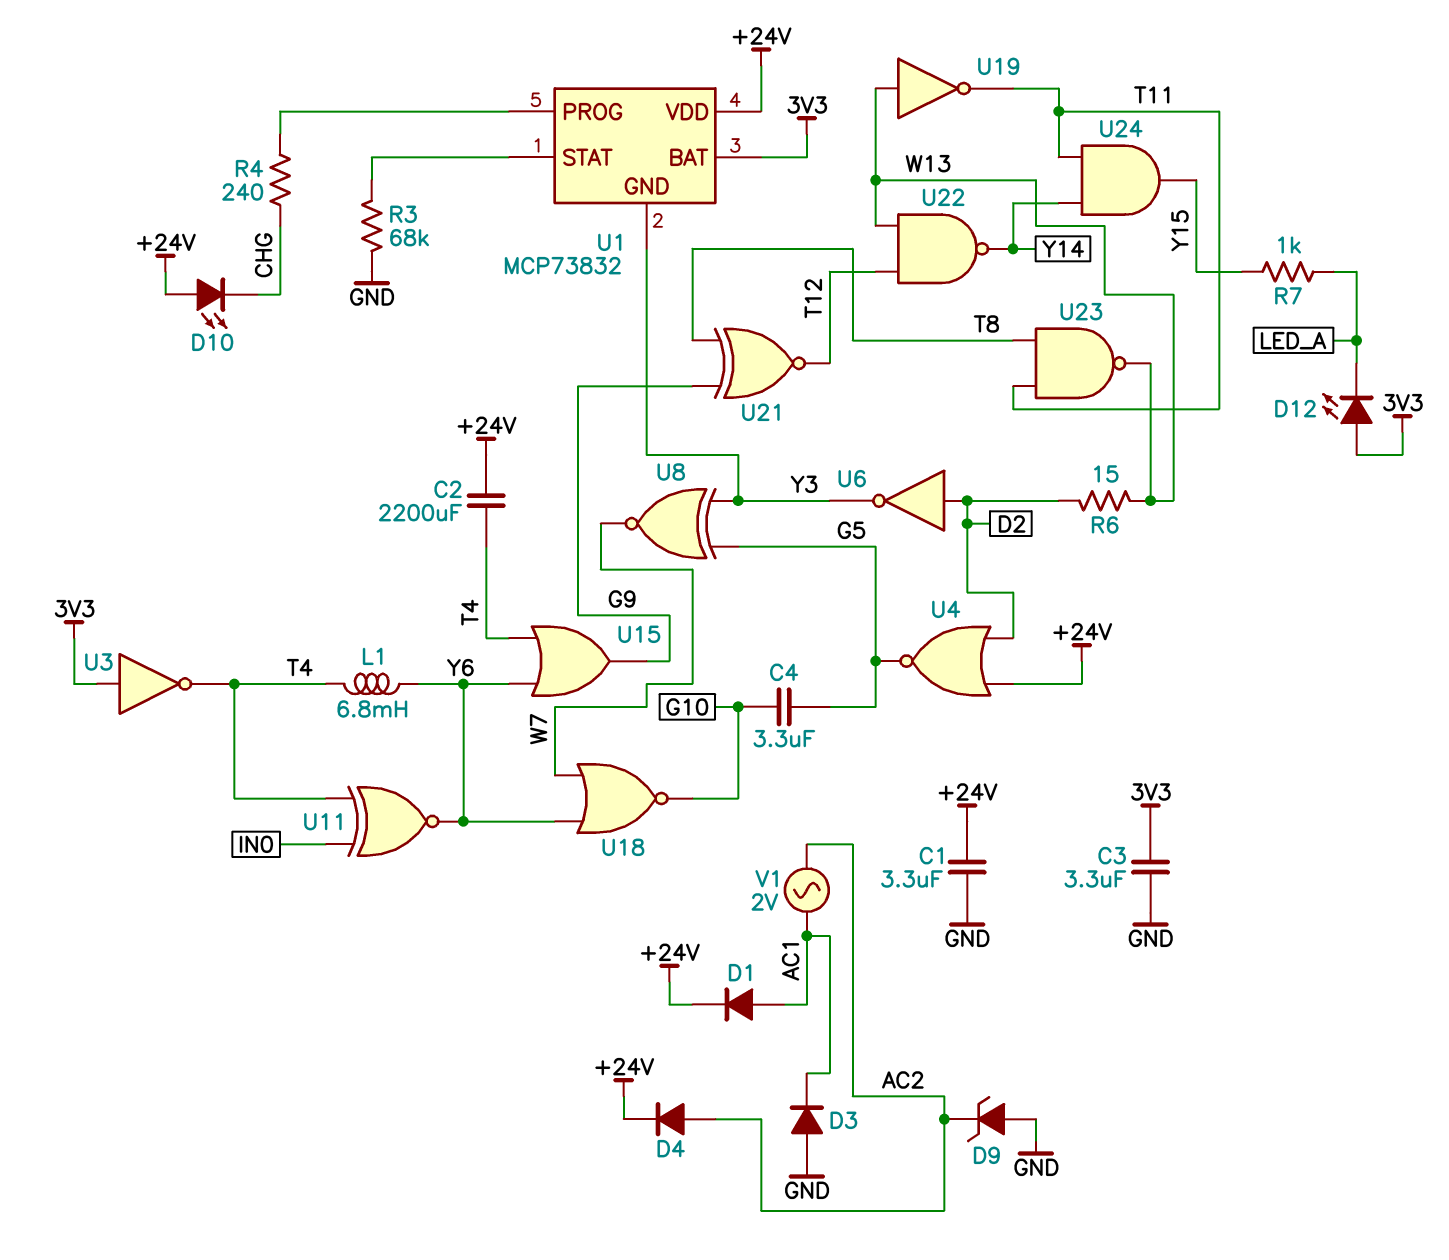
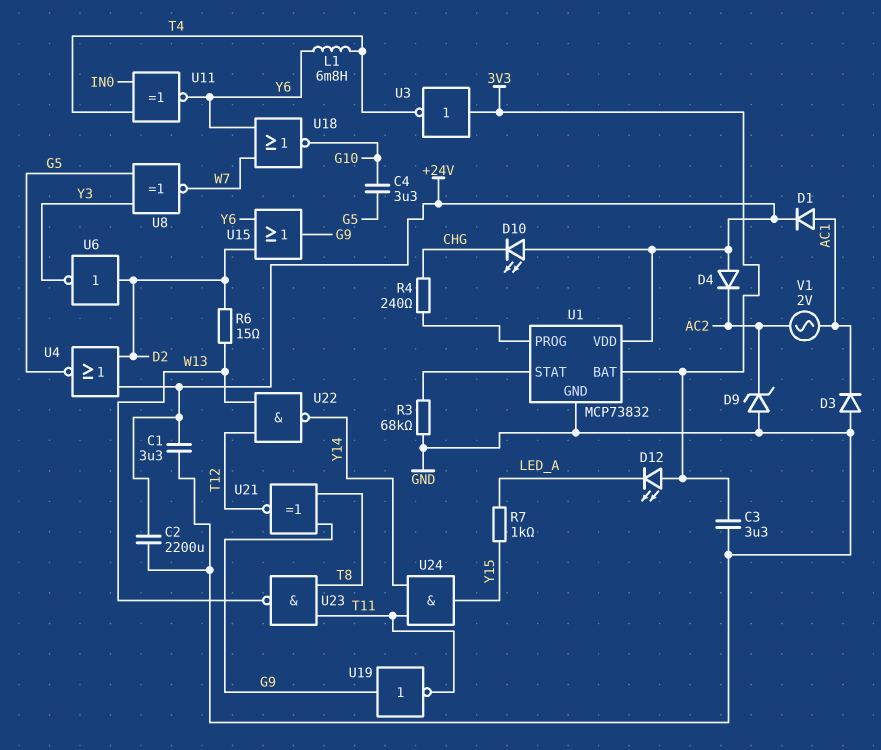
C2: 2200uF (+24V, T4) -> 2200uF (+24V, GND)
D4: diode (A AC2, K +24V) -> diode (A +24V, K AC2)
U1 pin GND: Y3 -> GND
U15: OR (in T4, in Y6, out G9) -> OR (in D2, in Y6, out G9)
U19: NOT (in W13, out T11) -> NOT (in G9, out T11)

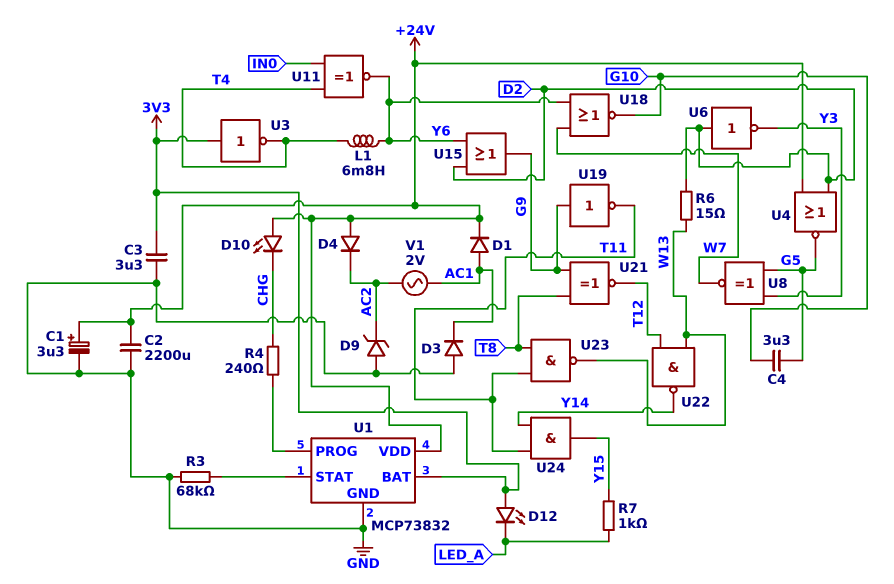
C1: 3.3uF (+24V, GND) -> 3.3uF (plus +24V, minus GND)

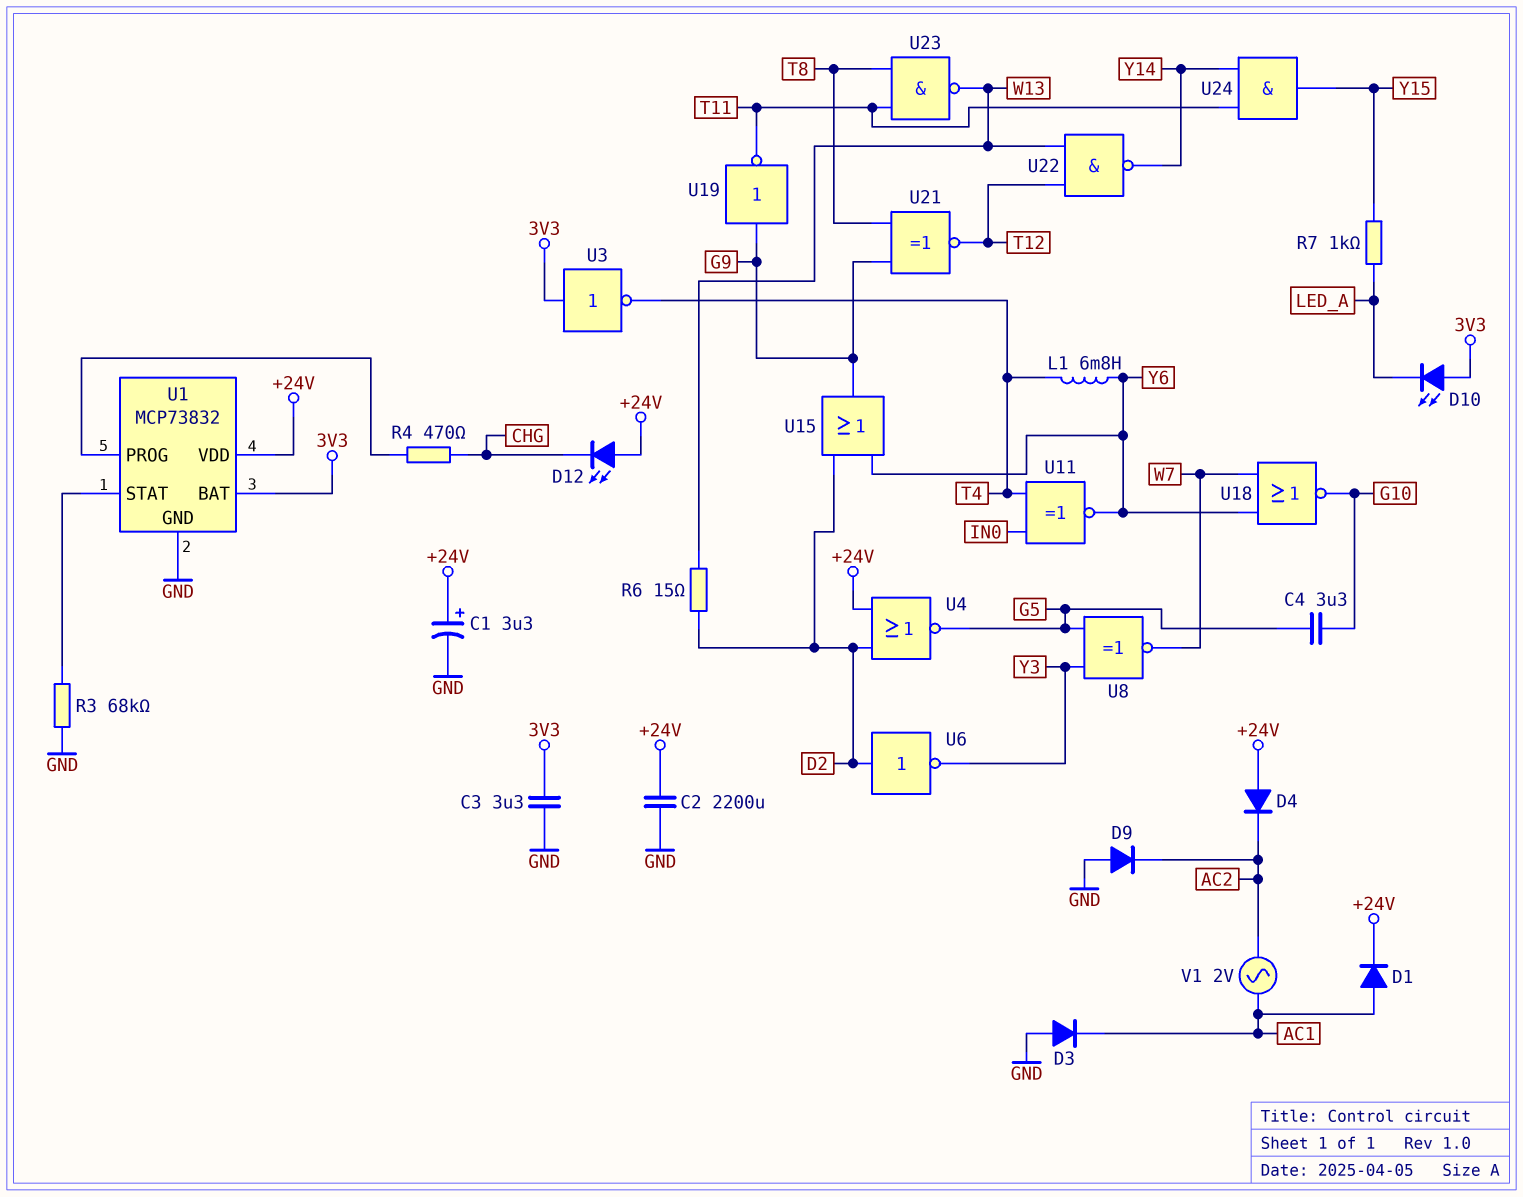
D9: zener (A GND, K AC2) -> diode (A GND, K AC2)
D10: LED (A +24V, K CHG) -> LED (A 3V3, K LED_A)
D12: LED (A 3V3, K LED_A) -> LED (A +24V, K CHG)
R4: 240 (CHG, U1/PROG) -> 470 (CHG, U1/PROG)

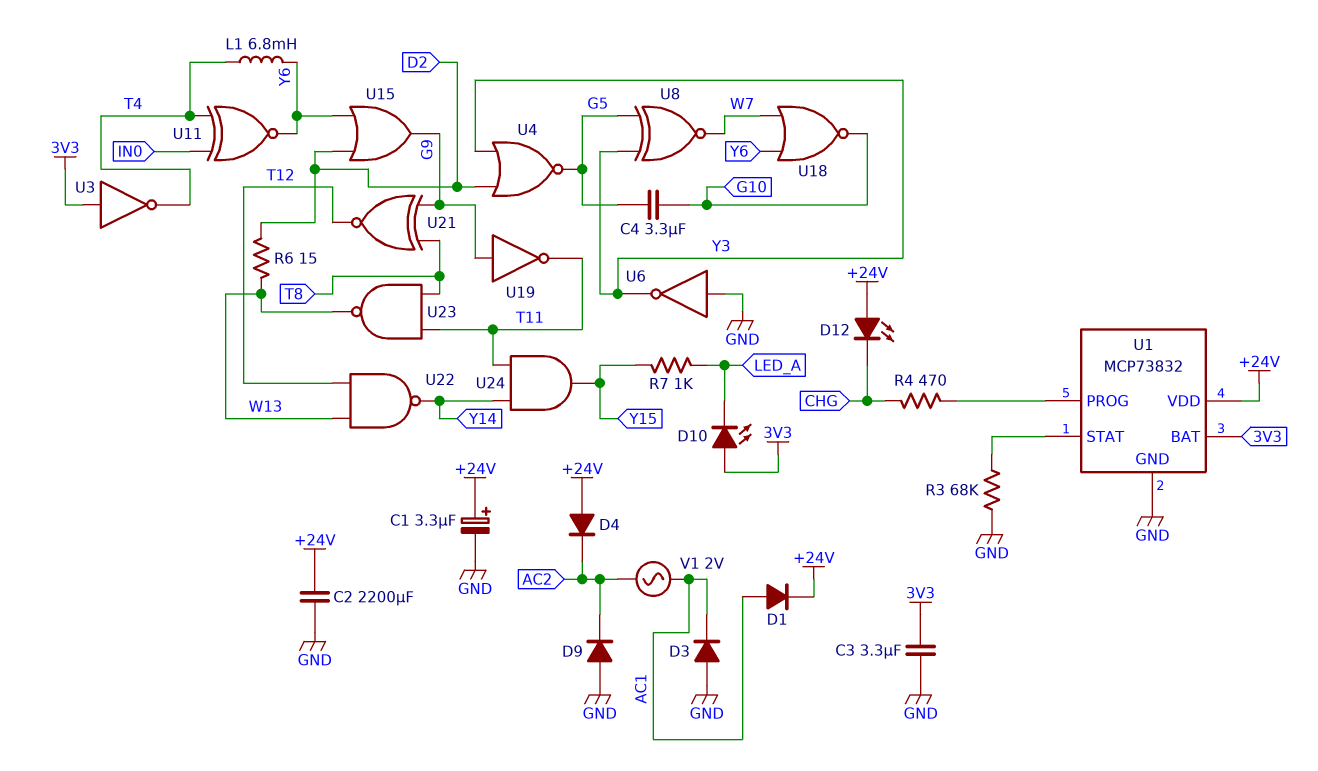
U4: NOR (in +24V, in D2, out G5) -> NOR (in D2, in Y3, out G5)
U6: NOT (in D2, out Y3) -> NOT (in GND, out Y3)

